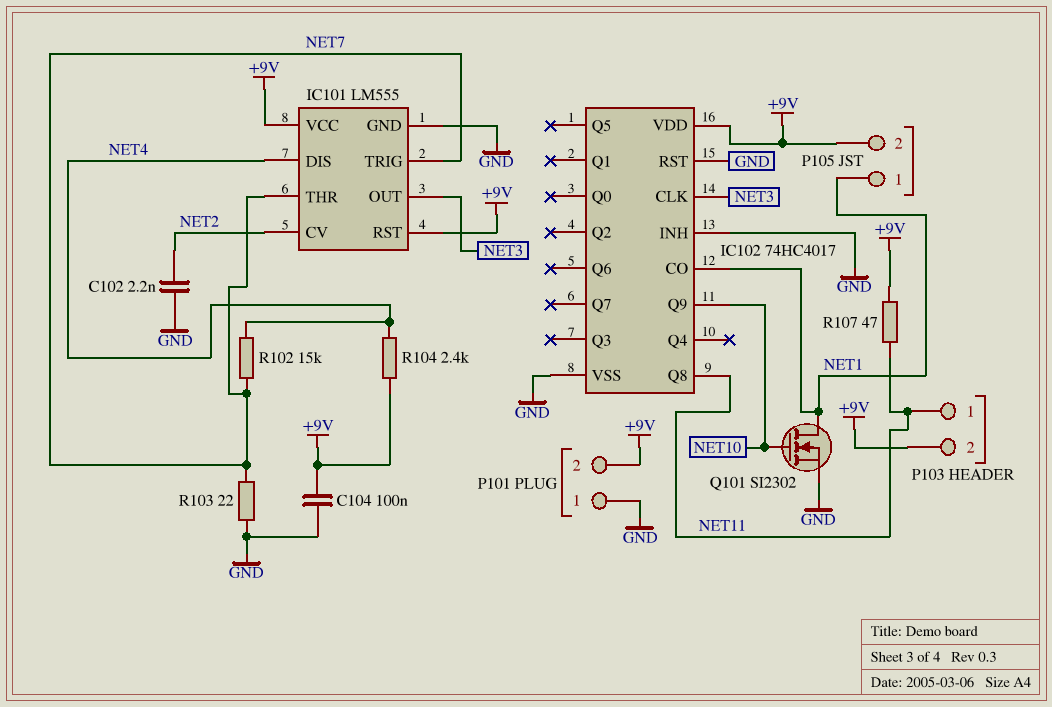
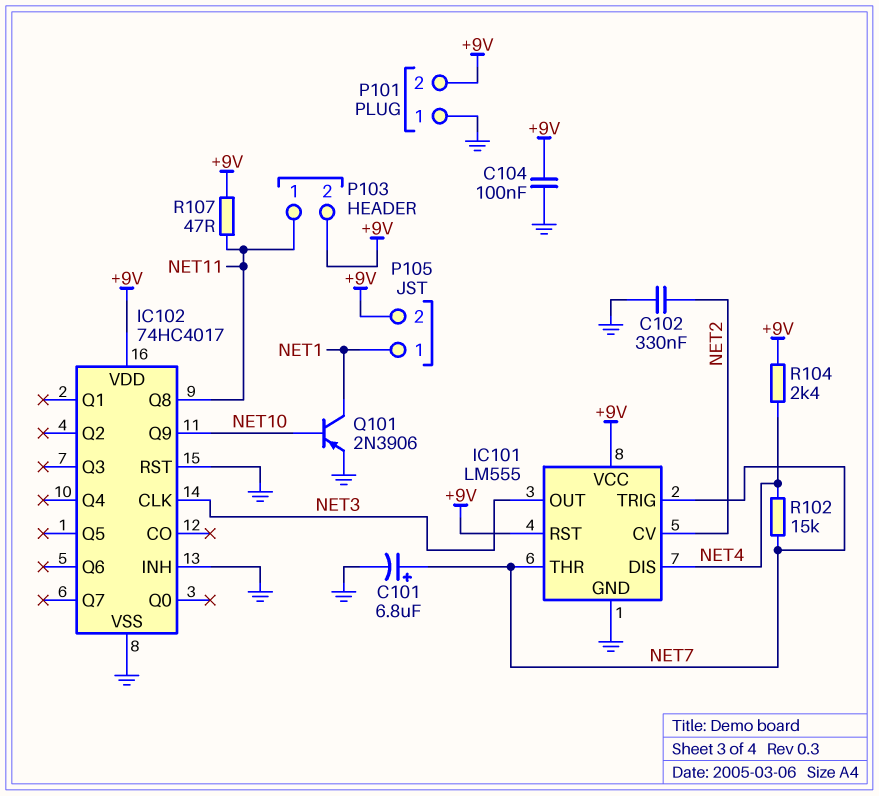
C101: none -> 6.8uF (plus NET7, minus GND)
C102: 2.2nF (GND, NET2) -> 330nF (GND, NET2)
IC102 pin CO: NET1 -> none
Q101: NMOS SI2302 (G NET10, D NET1, S GND) -> PNP 2N3906 (B NET10, C NET1, E GND)
R103: 22 (GND, NET7) -> none

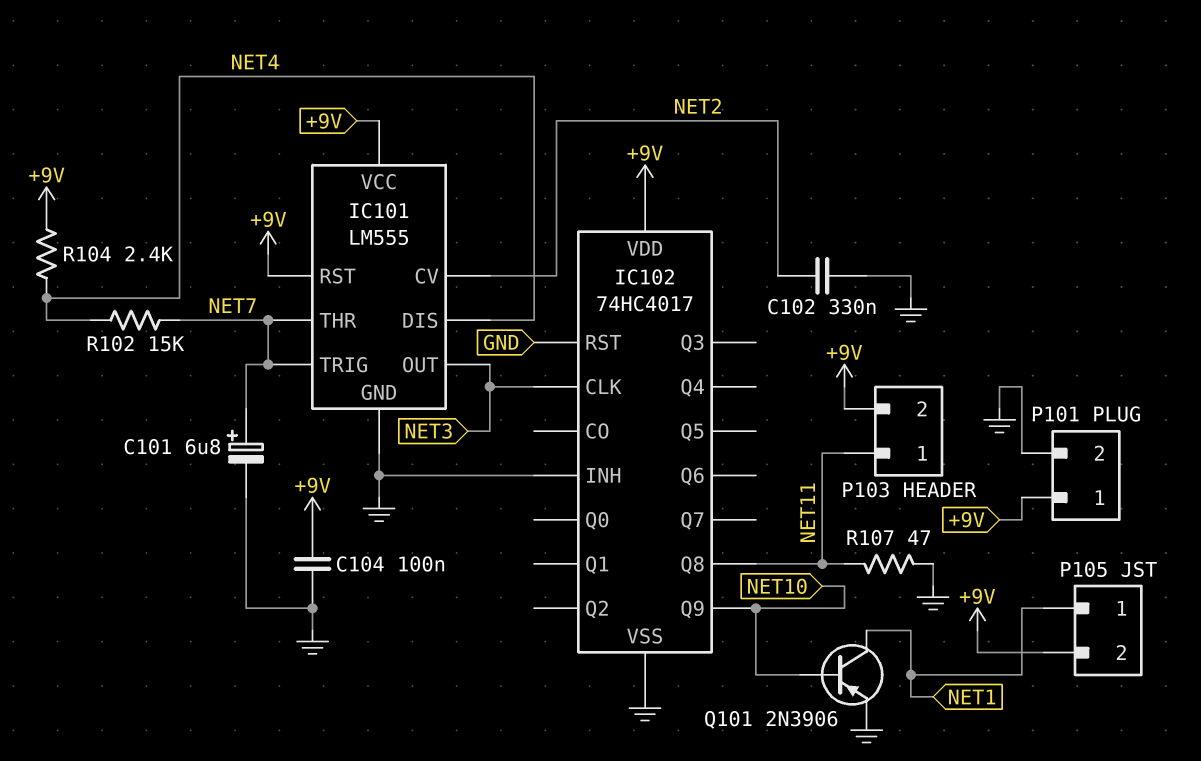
P101 pin 1: GND -> +9V
P101 pin 2: +9V -> GND
R107: 47 (+9V, NET11) -> 47 (GND, NET11)

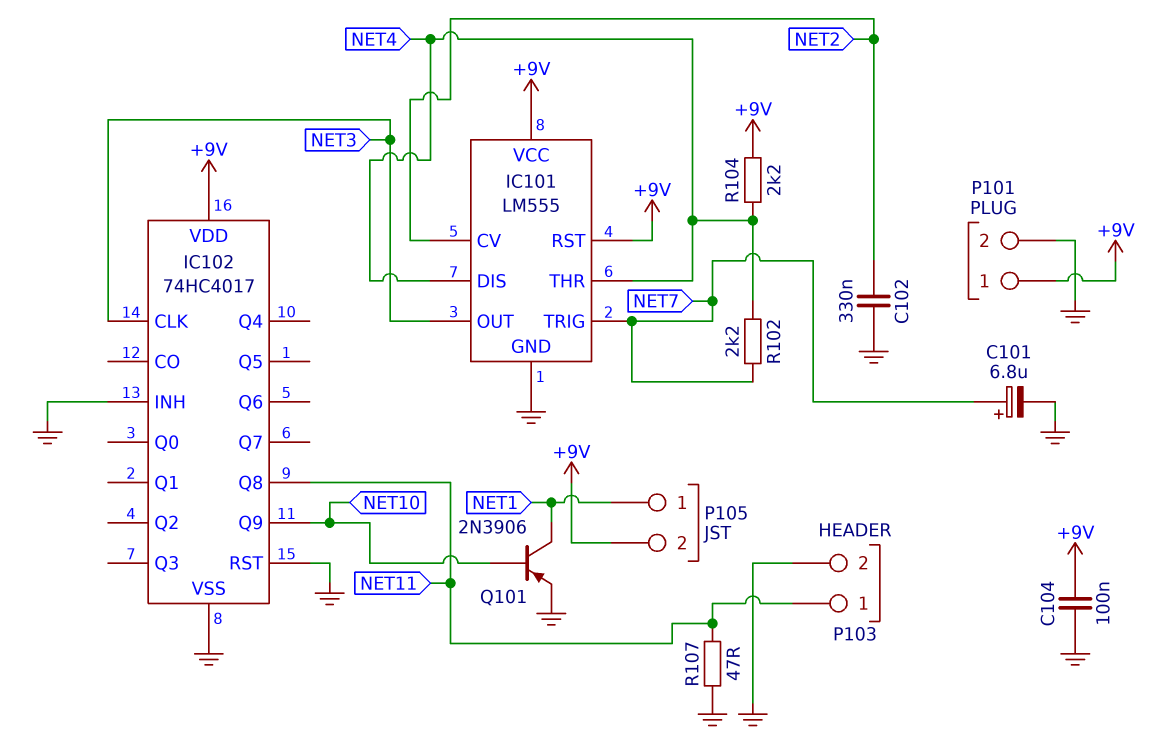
IC101 pin THR: NET7 -> NET4
P103 pin 2: +9V -> GND
R102: 15k (NET4, NET7) -> 2.2k (NET4, NET7)
R104: 2.4k (+9V, NET4) -> 2.2k (+9V, NET4)

